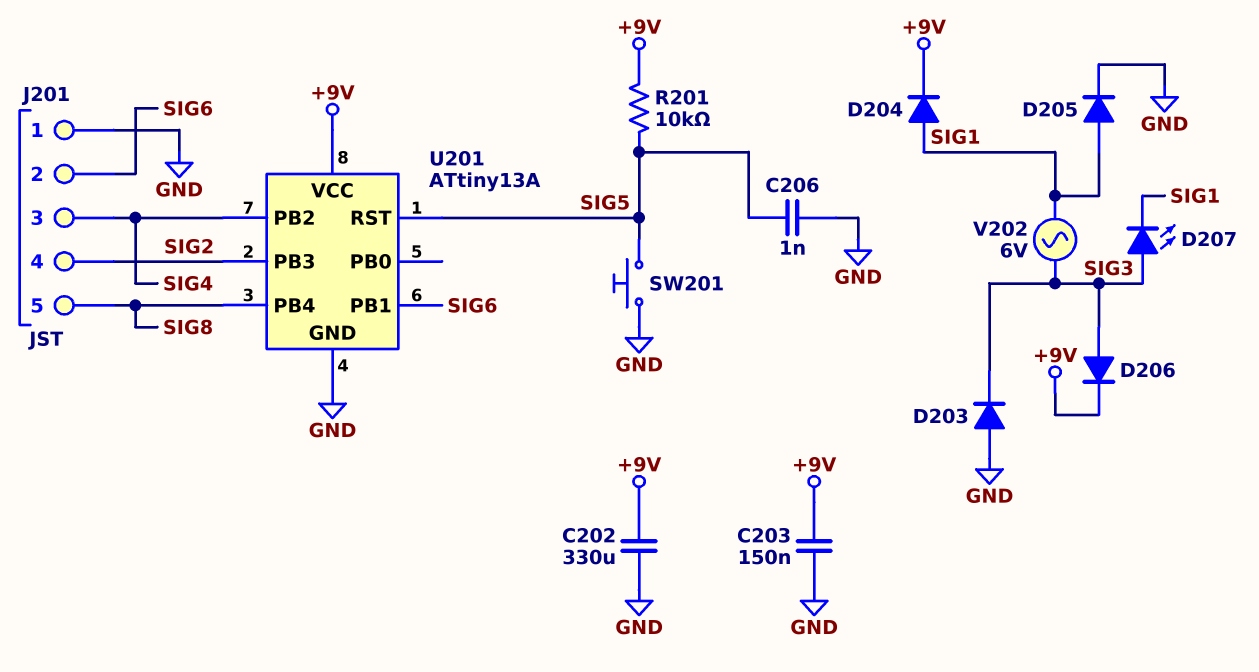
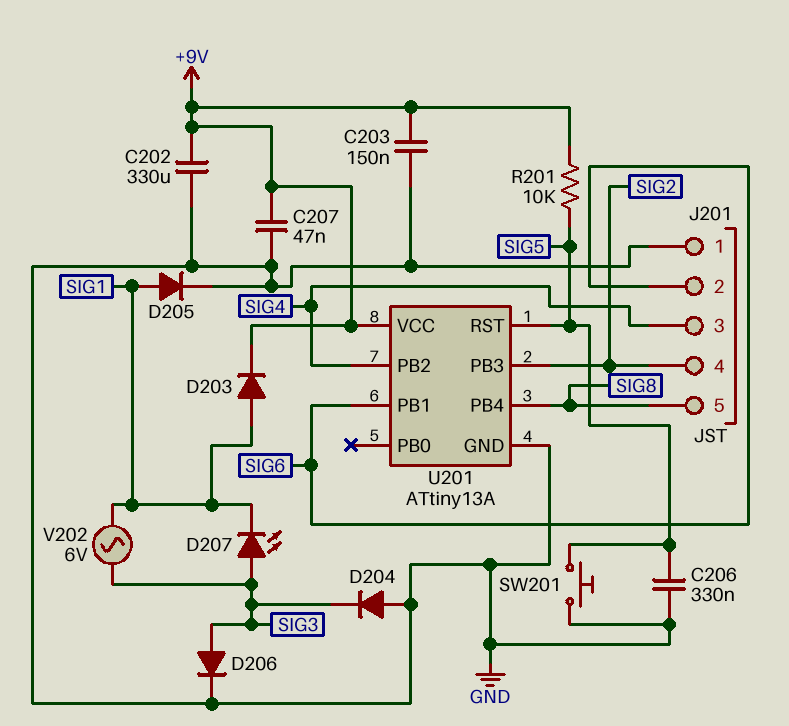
C206: 1nF (GND, SIG5) -> 330nF (GND, SIG5)
C207: none -> 47nF (+9V, GND)
D203: diode (A GND, K SIG3) -> diode (A SIG1, K +9V)
D204: diode (A SIG1, K +9V) -> diode (A GND, K SIG3)
D206: diode (A SIG3, K +9V) -> diode (A SIG3, K GND)

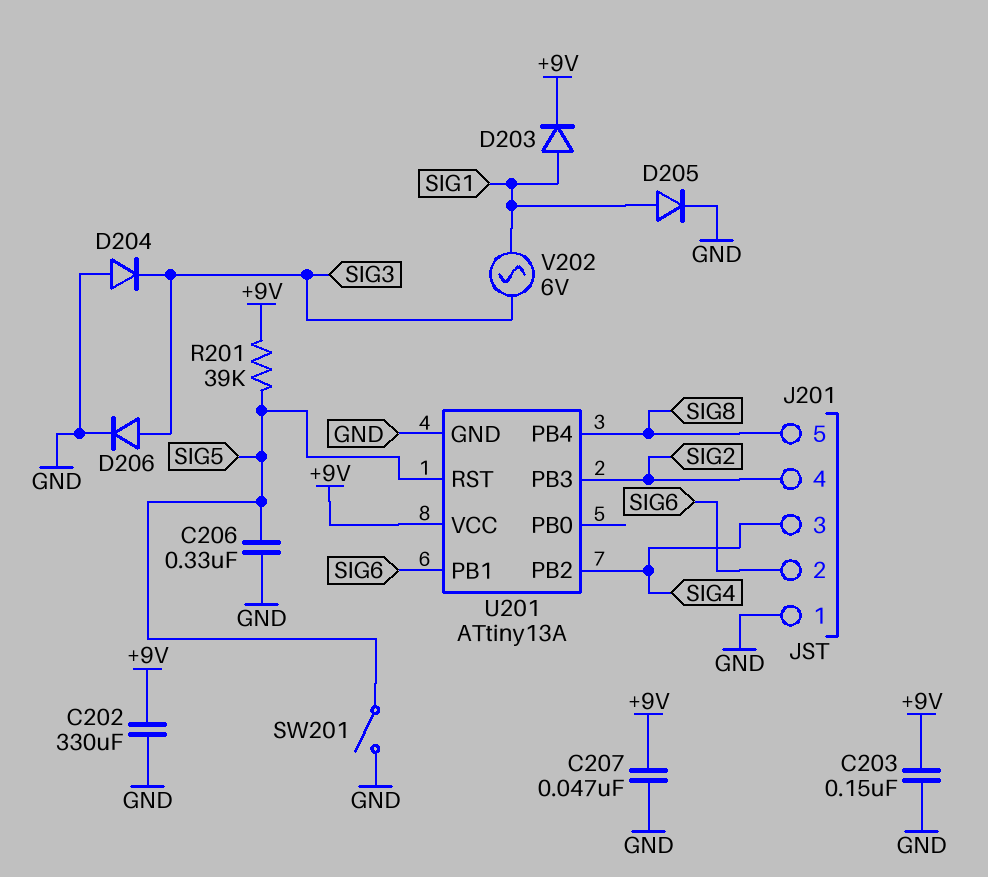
D207: LED (A SIG3, K SIG1) -> none
R201: 10k (+9V, SIG5) -> 39k (+9V, SIG5)
SW201: button (GND, SIG5) -> switch (GND, SIG5)

